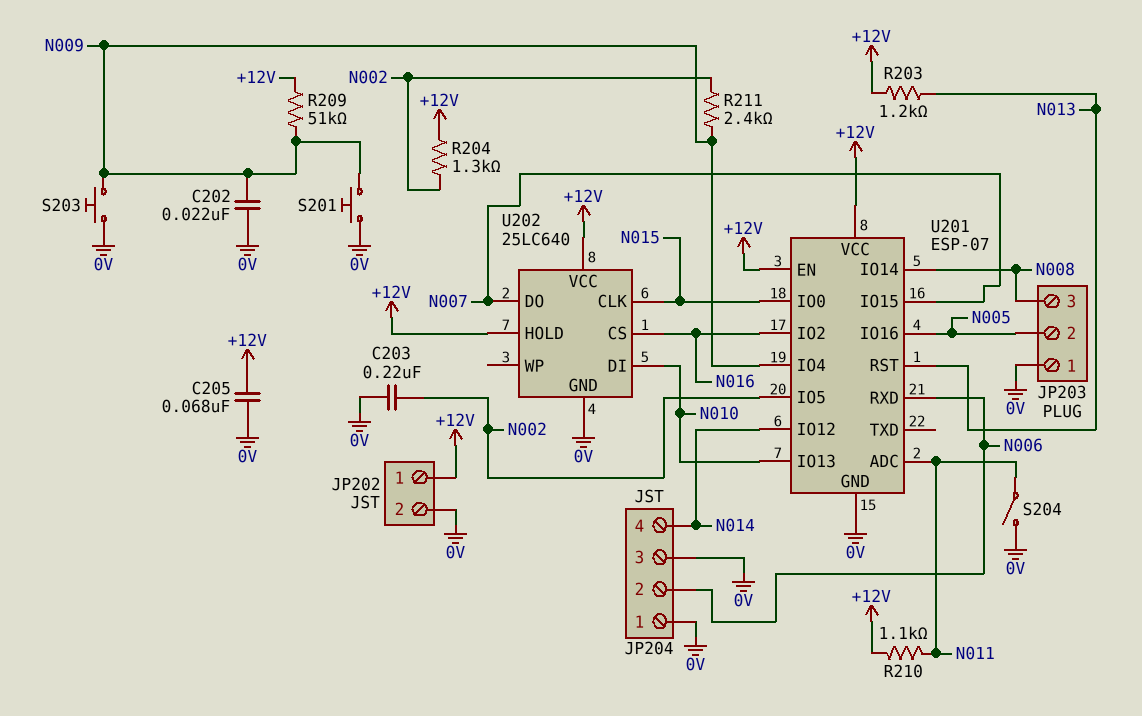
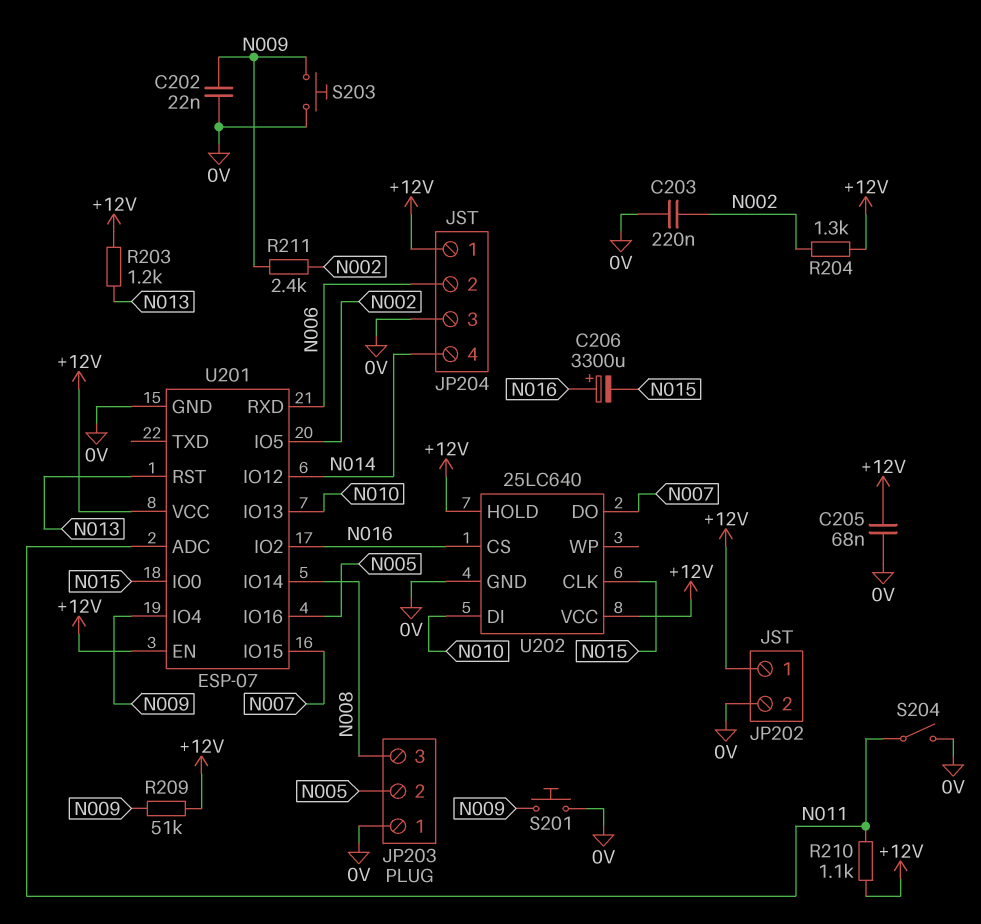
C206: none -> 3300uF (plus N016, minus N015)
JP204 pin 1: 0V -> +12V

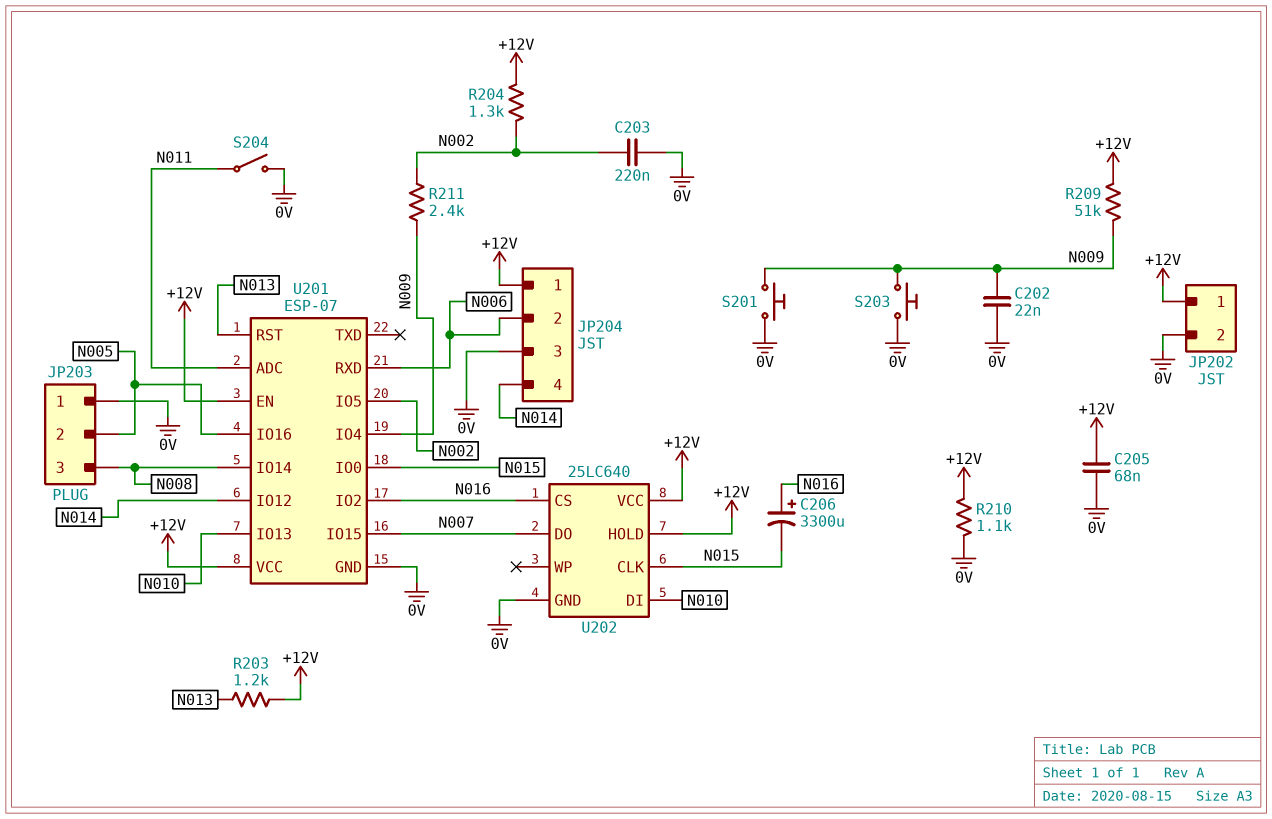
R210: 1.1k (+12V, N011) -> 1.1k (+12V, 0V)

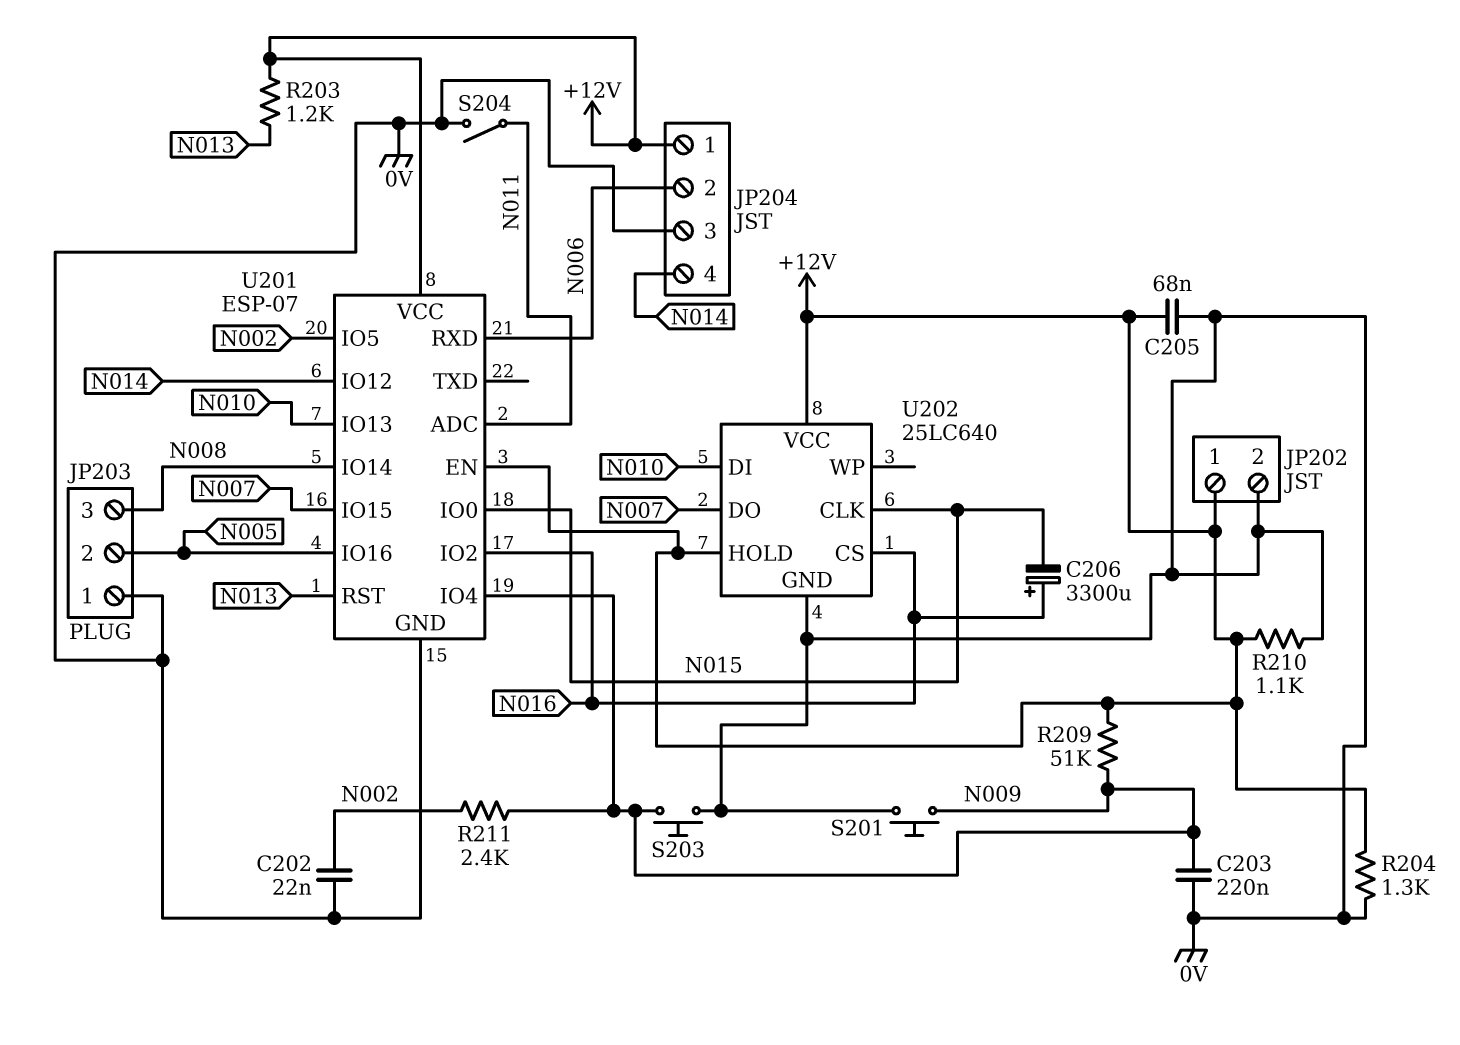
C202: 22nF (0V, N009) -> 22nF (0V, N002)
C203: 220nF (0V, N002) -> 220nF (0V, N009)
R204: 1.3k (+12V, N002) -> 1.3k (+12V, 0V)

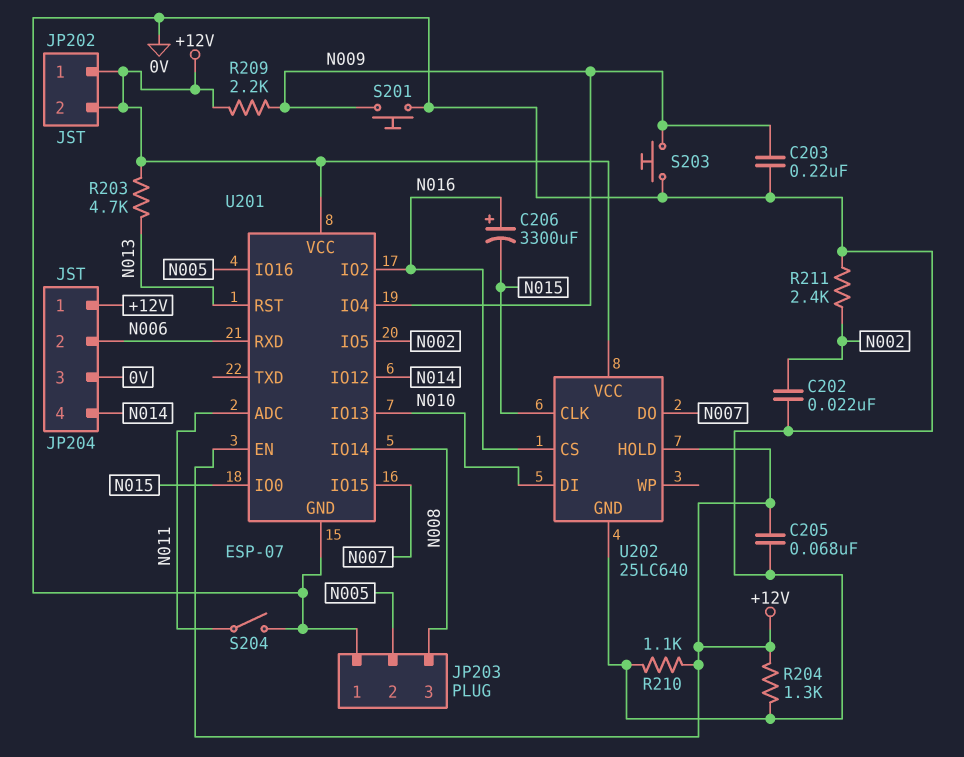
JP202 pin 2: 0V -> +12V
R203: 1.2k (+12V, N013) -> 4.7k (+12V, N013)
R209: 51k (+12V, N009) -> 2.2k (+12V, N009)
R211: 2.4k (N002, N009) -> 2.4k (0V, N002)

